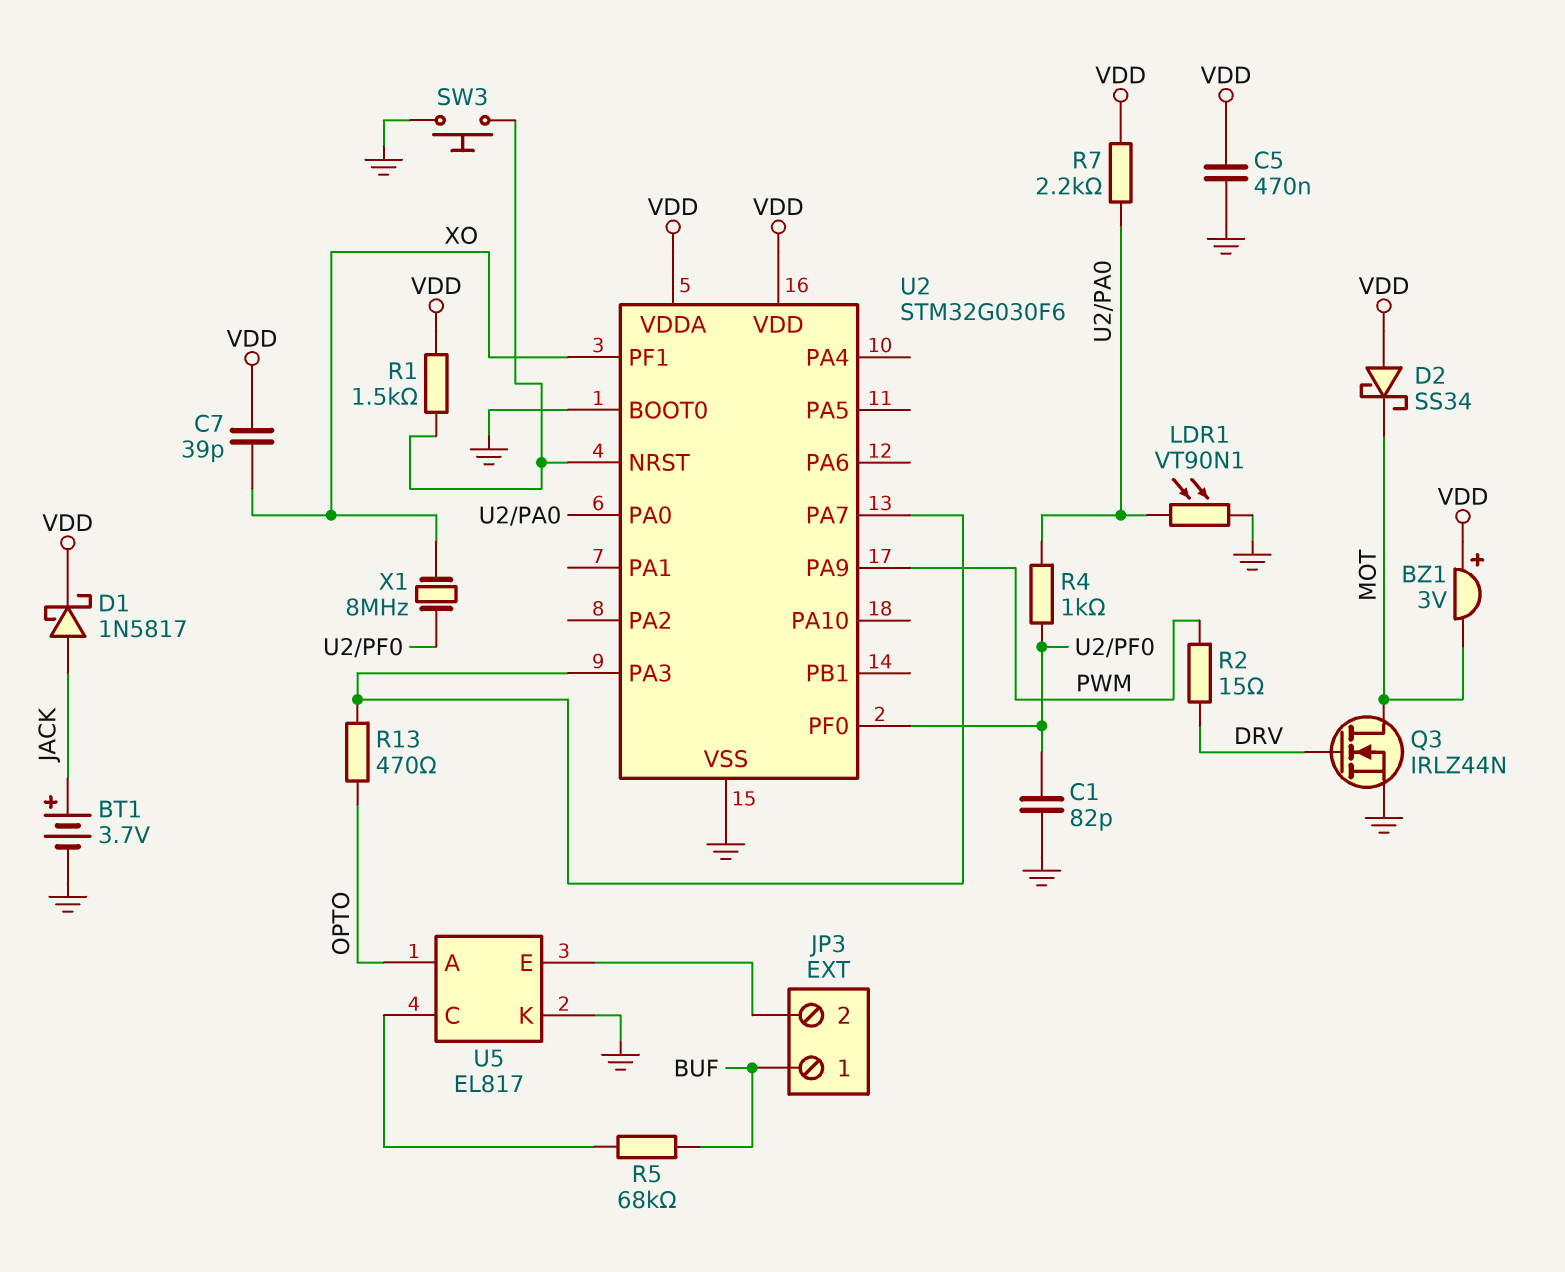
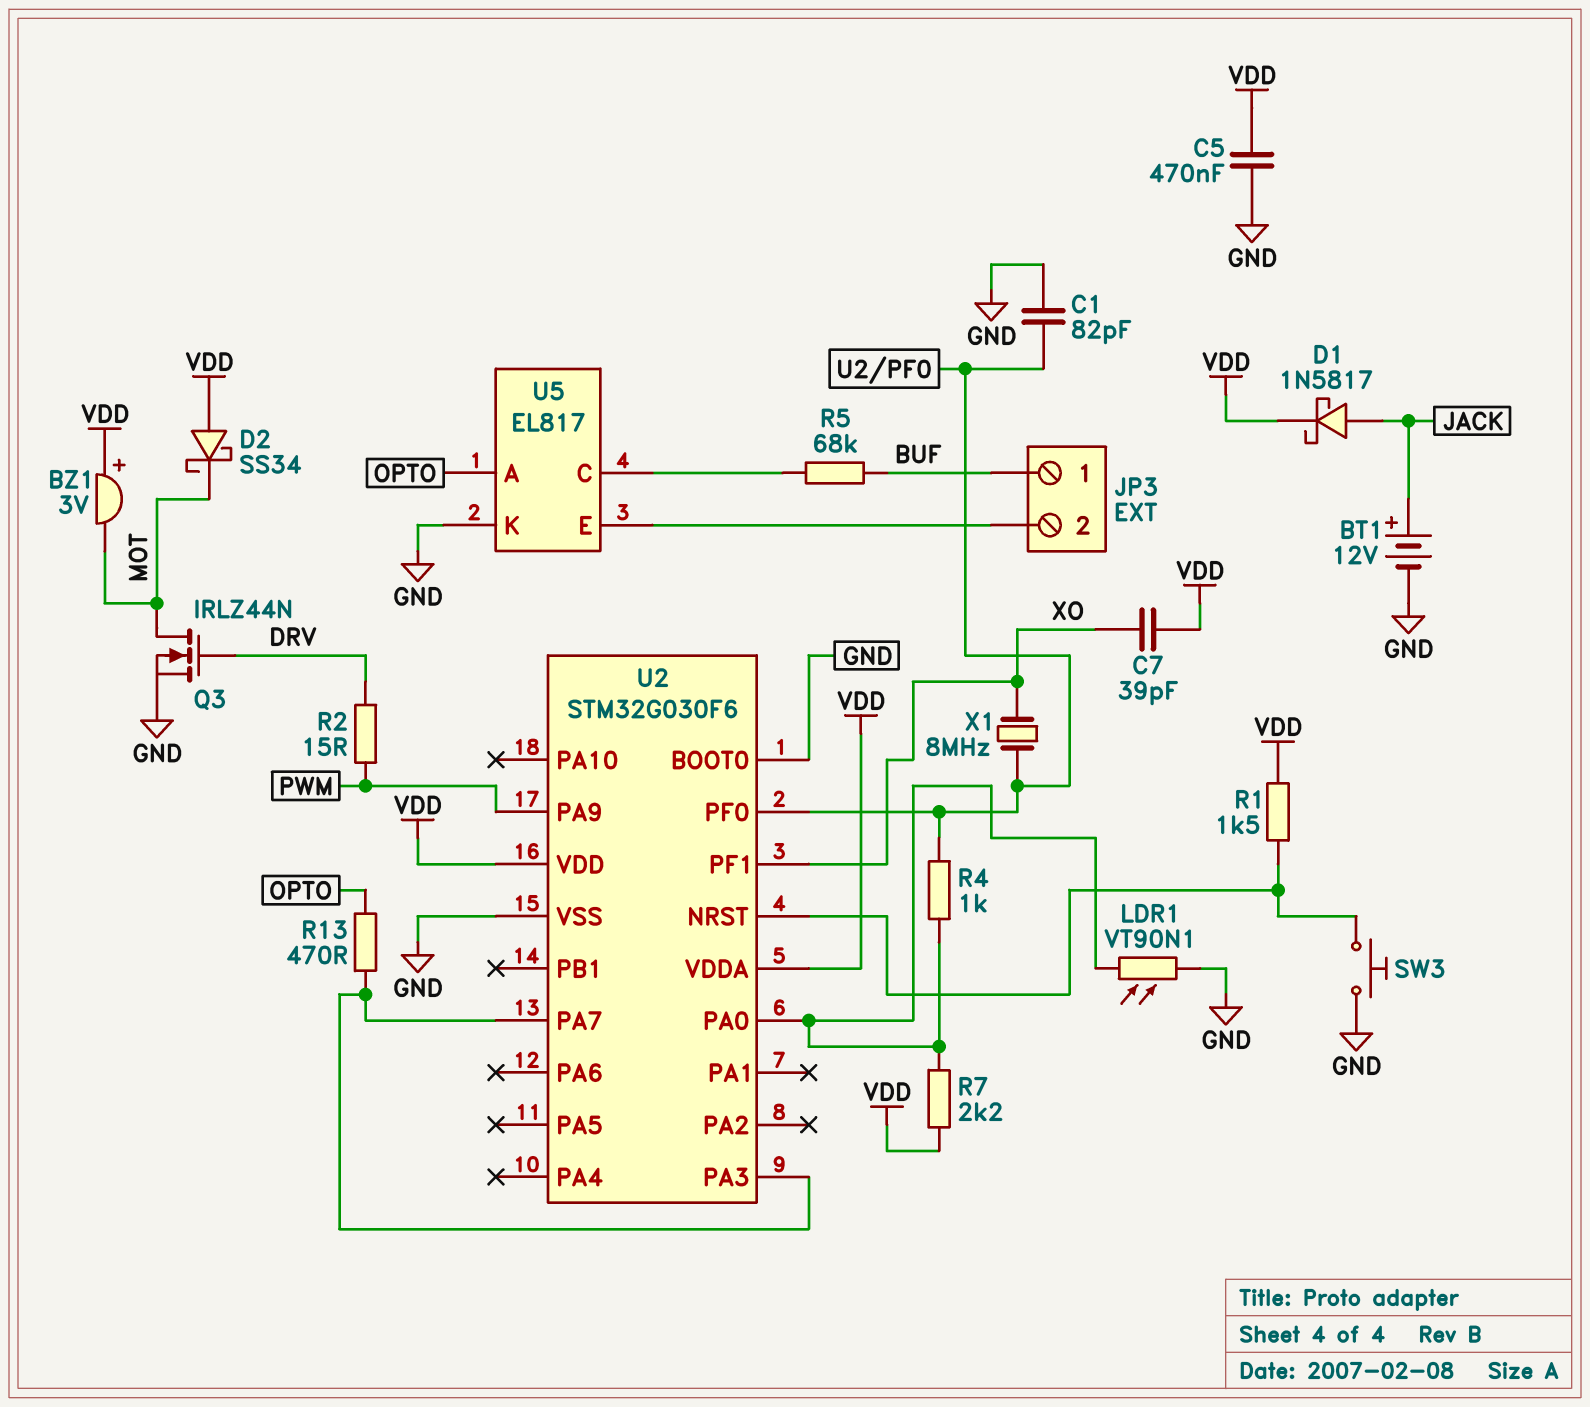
BT1: 3.7V (plus JACK, minus GND) -> 12V (plus JACK, minus GND)

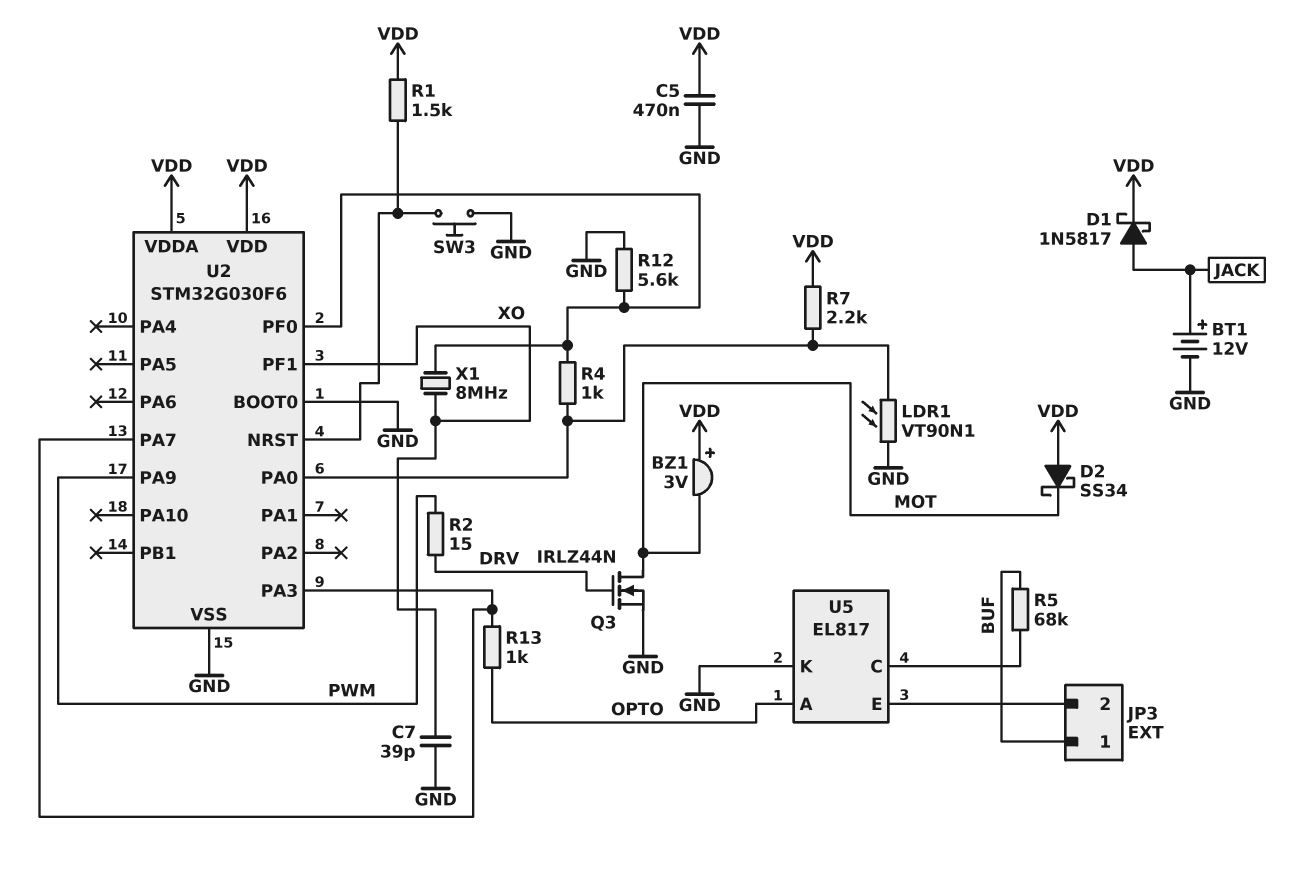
C1: 82pF (GND, U2/PF0) -> none
C7: 39pF (VDD, XO) -> 39pF (GND, XO)
R12: none -> 5.6k (GND, U2/PF0)
R13: 470 (OPTO, U2/PA3) -> 1k (OPTO, U2/PA3)

